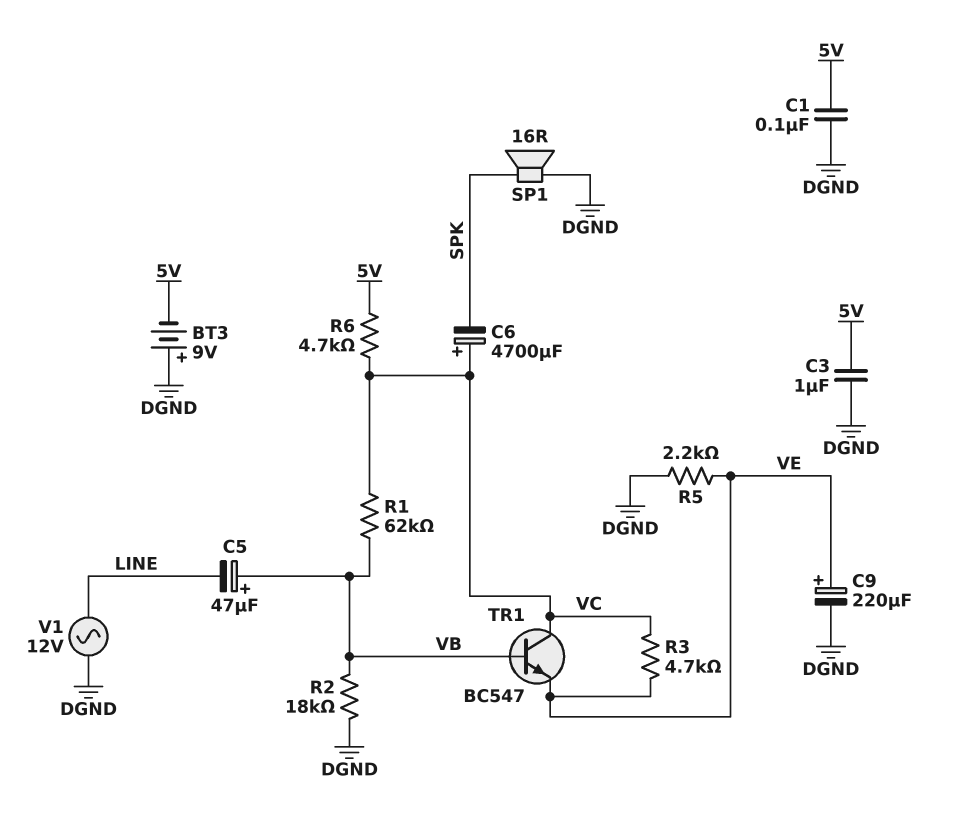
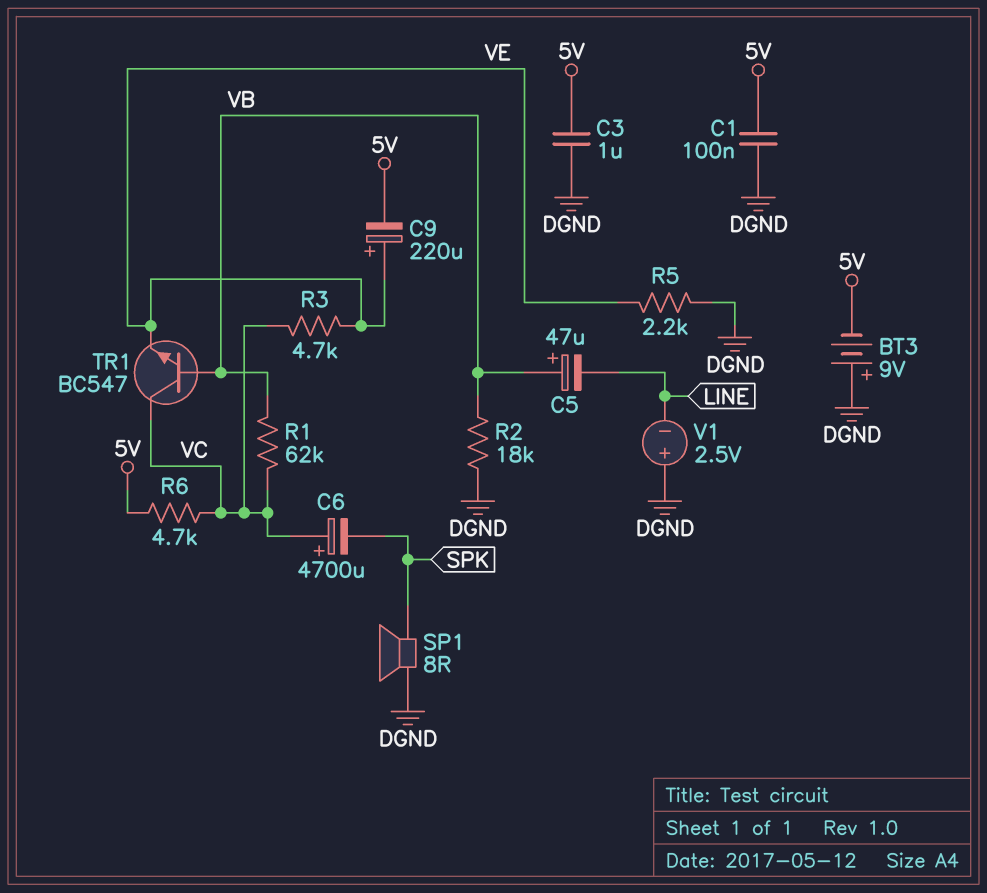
C9: 220uF (plus VE, minus DGND) -> 220uF (plus VE, minus 5V)
SP1: speaker 16R (DGND, SPK) -> speaker 8R (DGND, SPK)
V1: AC 12V (DGND, LINE) -> 2.5V (plus DGND, minus LINE)

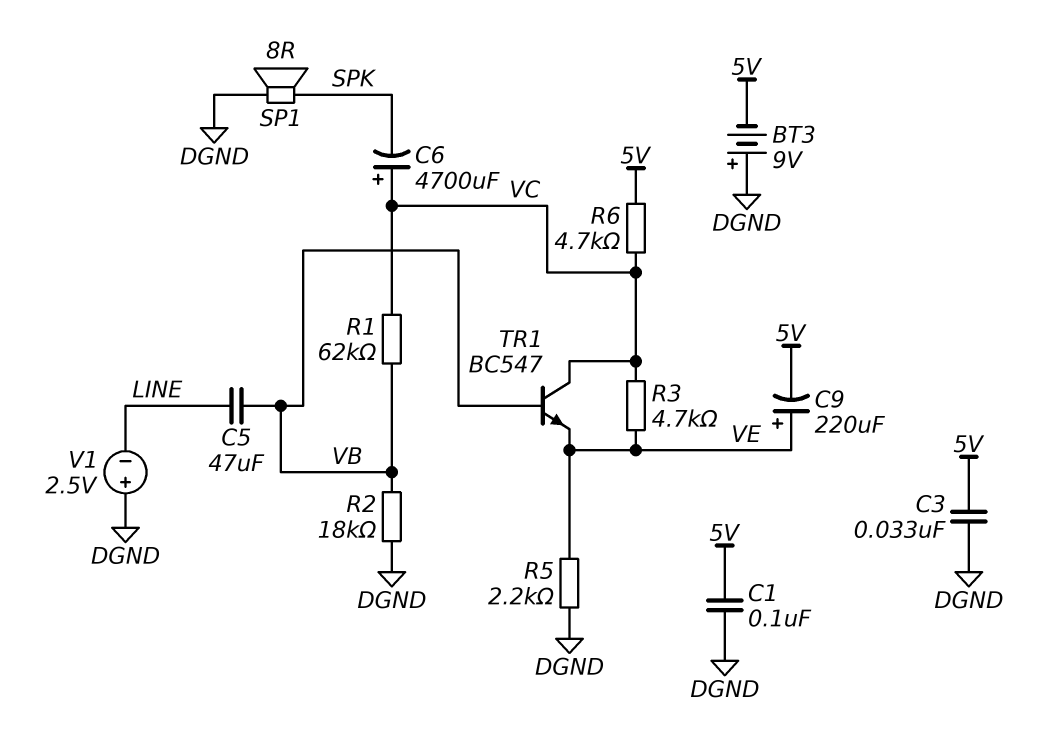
C3: 1uF (5V, DGND) -> 33nF (5V, DGND)
C5: 47uF (plus VB, minus LINE) -> 47uF (LINE, VB)

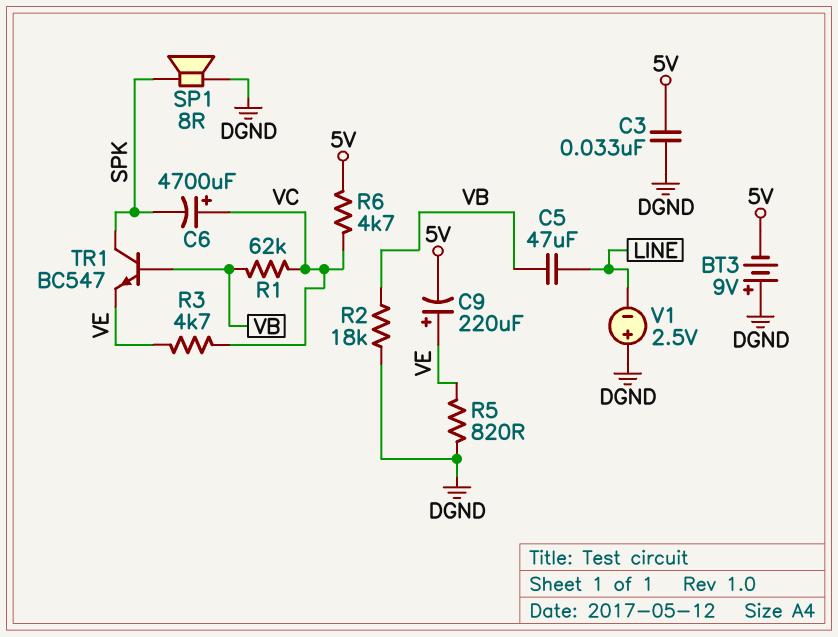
C1: 100nF (5V, DGND) -> none
R5: 2.2k (DGND, VE) -> 820 (DGND, VE)
TR1: NPN BC547 (B VB, C VC, E VE) -> NPN BC547 (B VB, C SPK, E VE)

